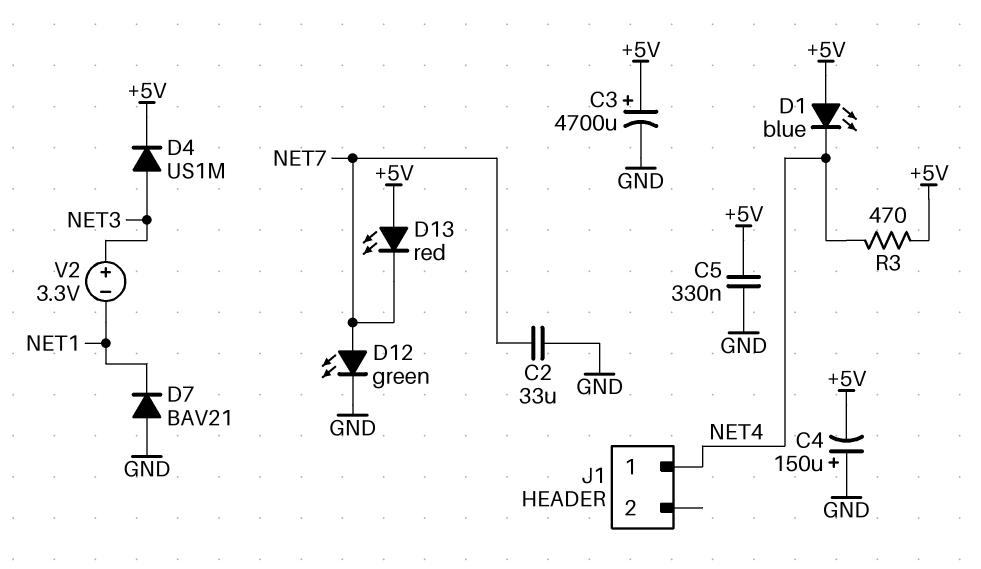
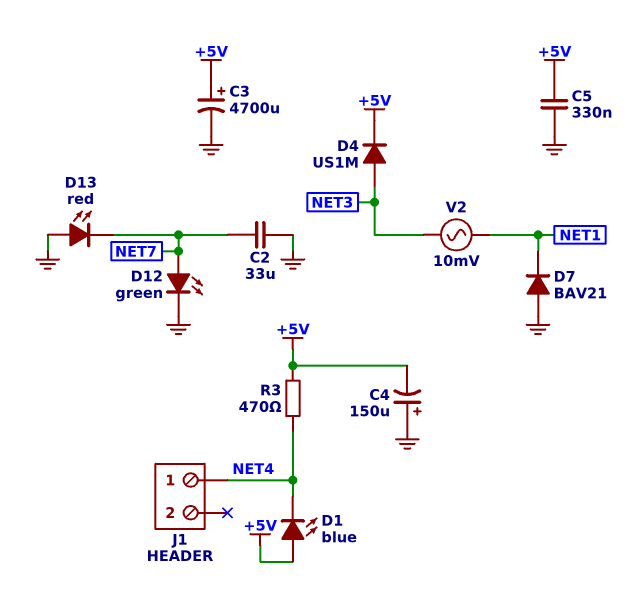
D13: LED red (A +5V, K NET7) -> LED red (A GND, K NET7)
V2: 3.3V (plus NET3, minus NET1) -> AC 10mV (NET1, NET3)

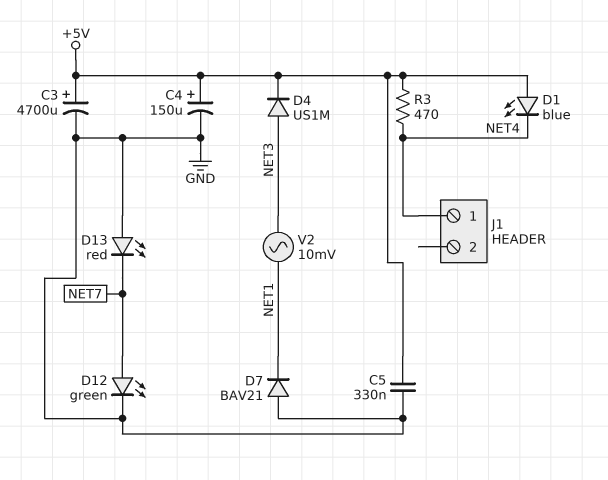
C2: 33uF (GND, NET7) -> none
C4: 150uF (plus GND, minus +5V) -> 150uF (plus +5V, minus GND)

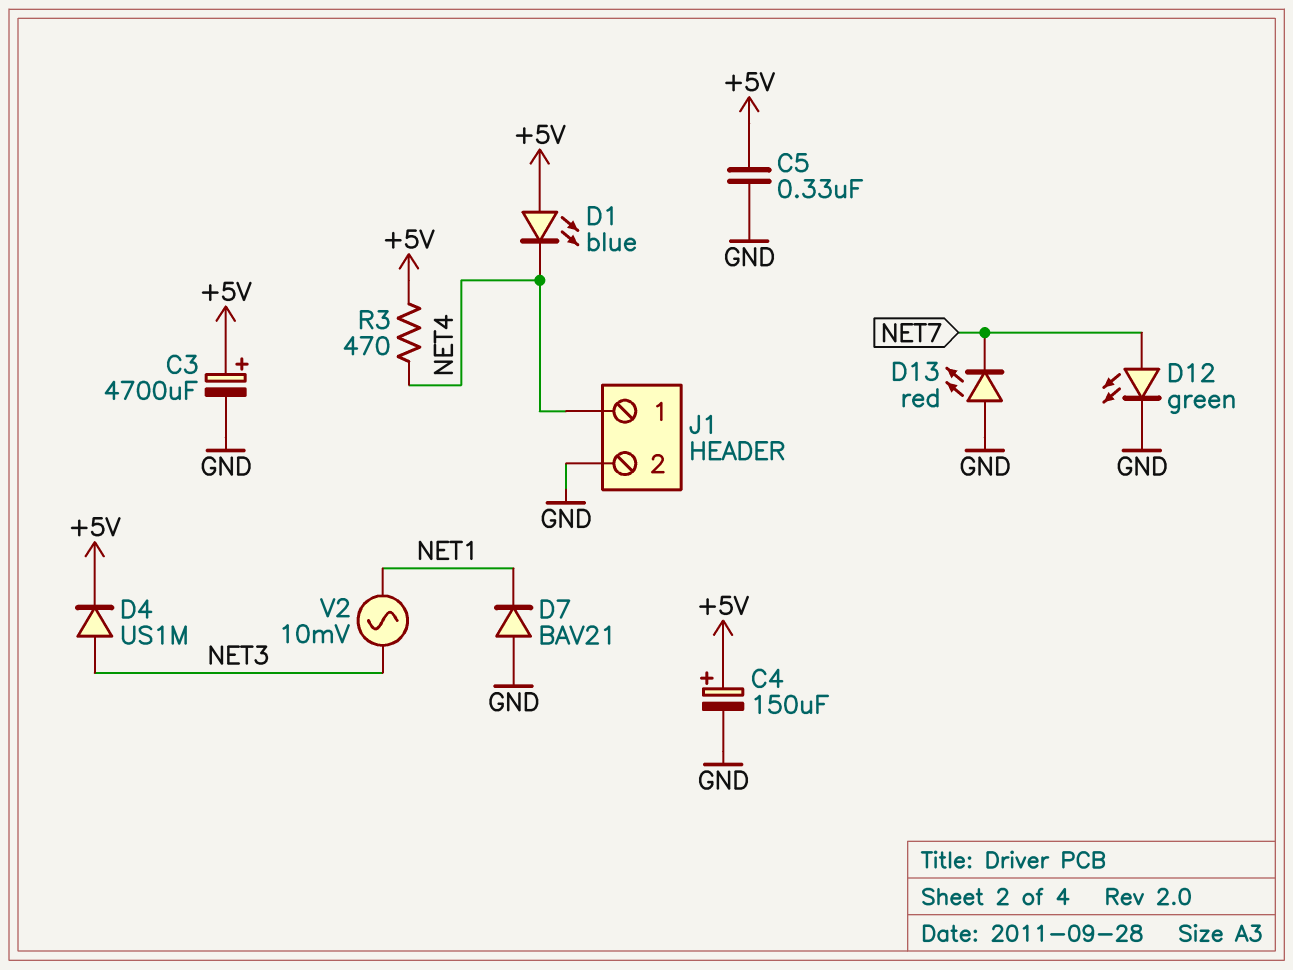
J1 pin 2: none -> GND

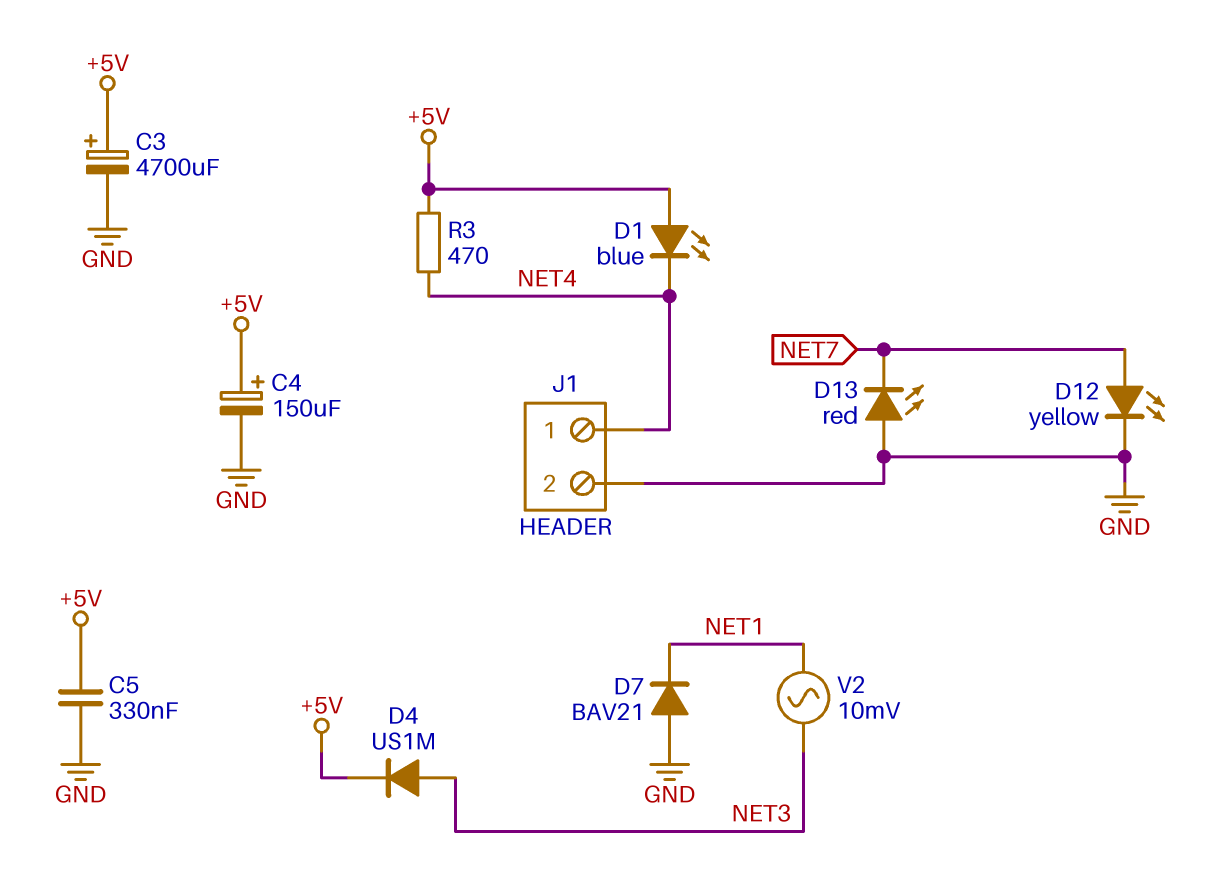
D12: LED green (A NET7, K GND) -> LED yellow (A NET7, K GND)

